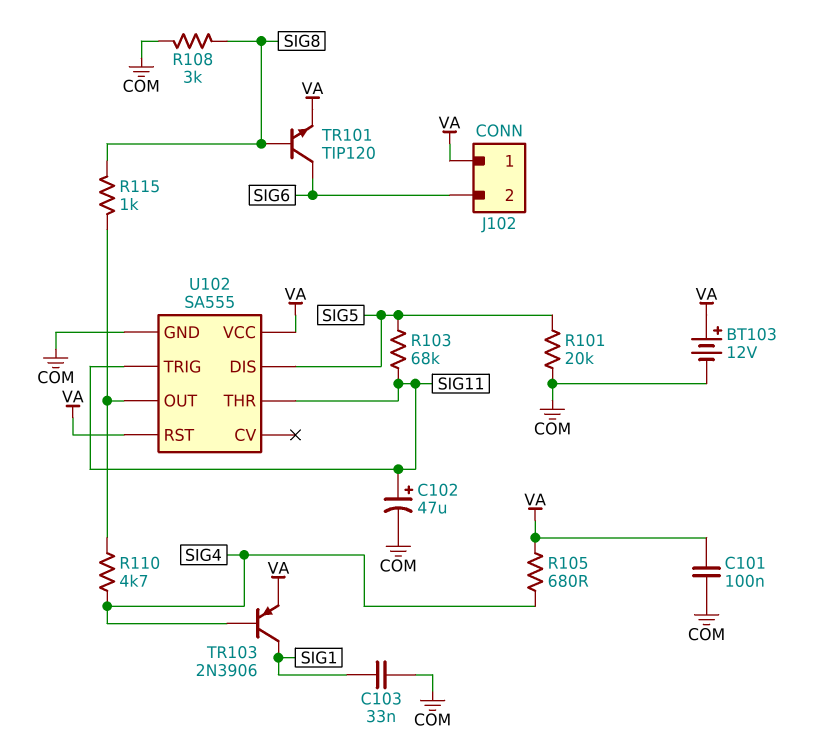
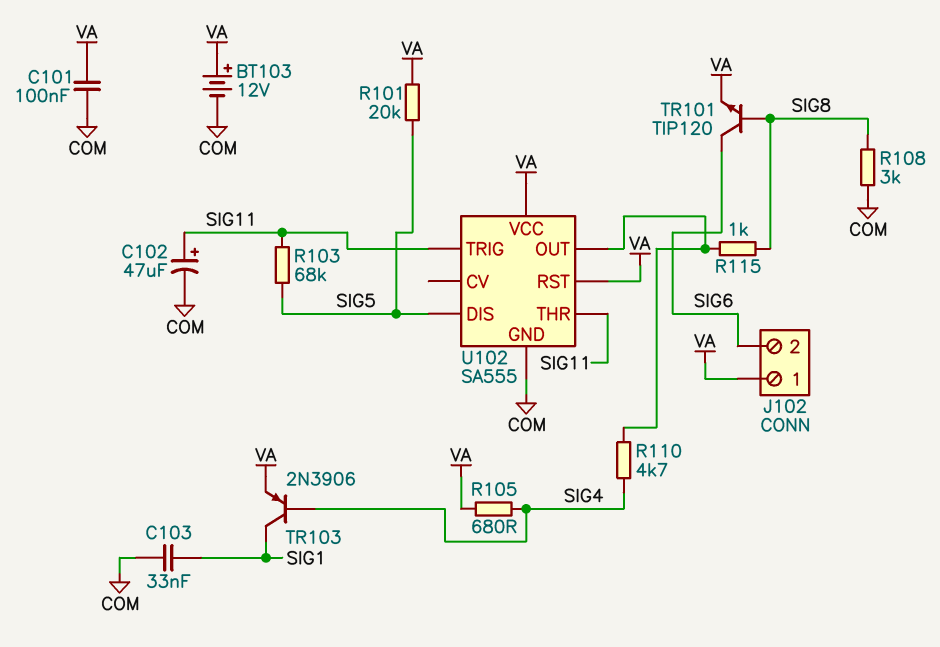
R101: 20k (COM, SIG5) -> 20k (SIG5, VA)

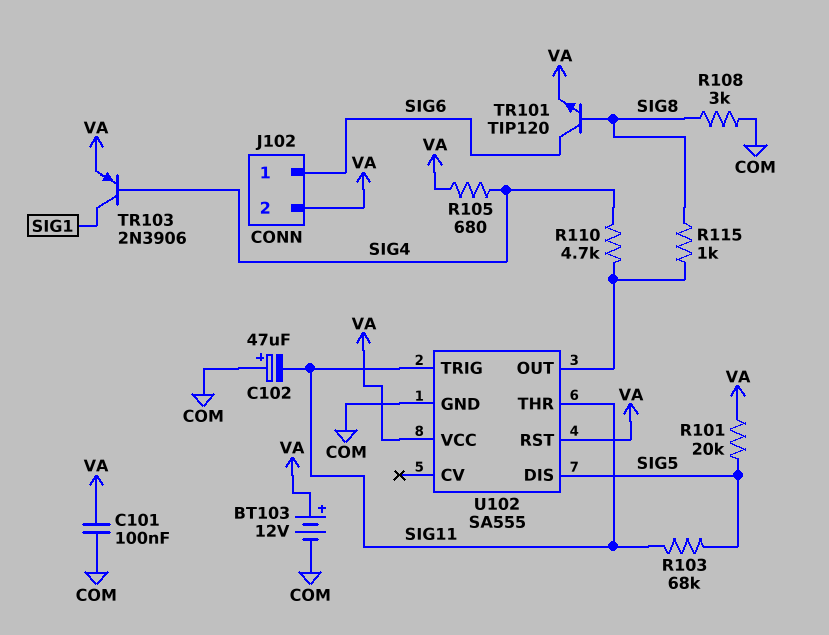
C102: 47uF (plus SIG11, minus COM) -> 47uF (plus COM, minus SIG11)
C103: 33nF (COM, SIG1) -> none
J102 pin 1: VA -> SIG6
J102 pin 2: SIG6 -> VA

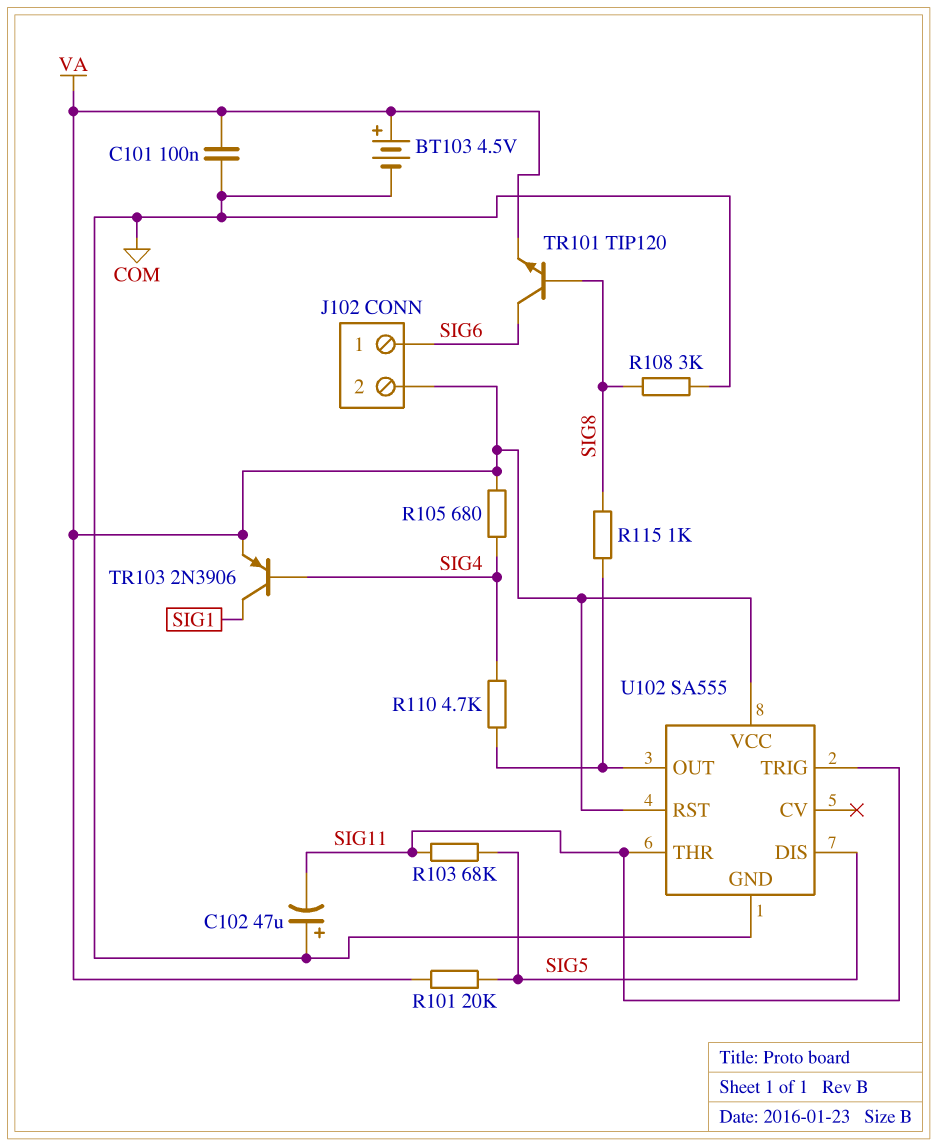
BT103: 12V (plus VA, minus COM) -> 4.5V (plus VA, minus COM)

